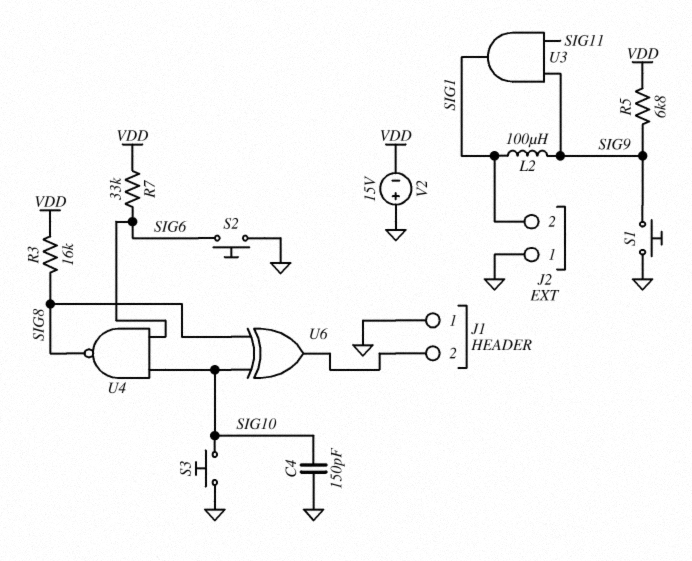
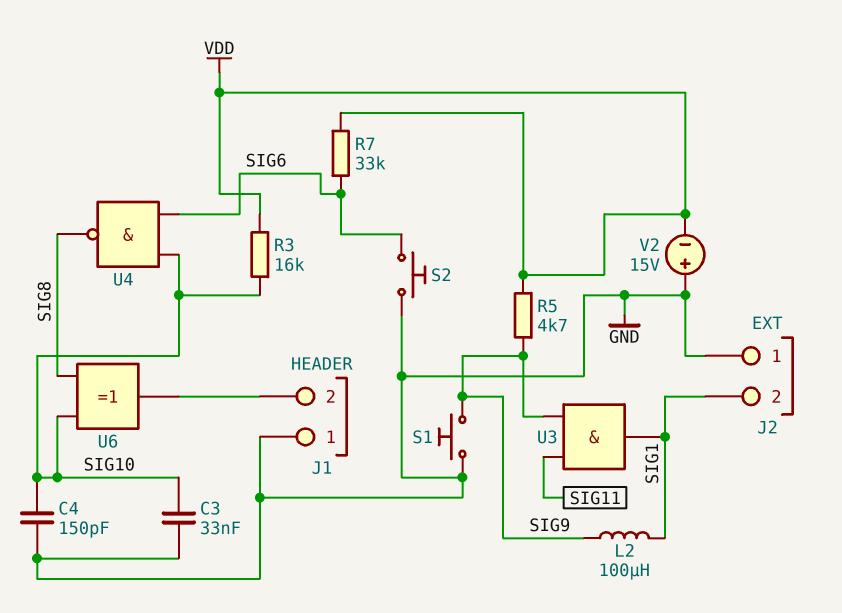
C3: none -> 33nF (GND, SIG10)
R3: 16k (SIG8, VDD) -> 16k (SIG10, VDD)
R5: 6.8k (SIG9, VDD) -> 4.7k (SIG9, VDD)
S3: button (GND, SIG10) -> none

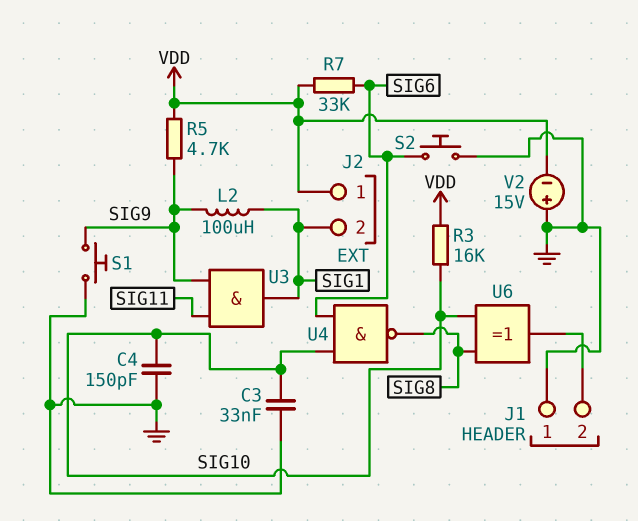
J2 pin 1: GND -> VDD

